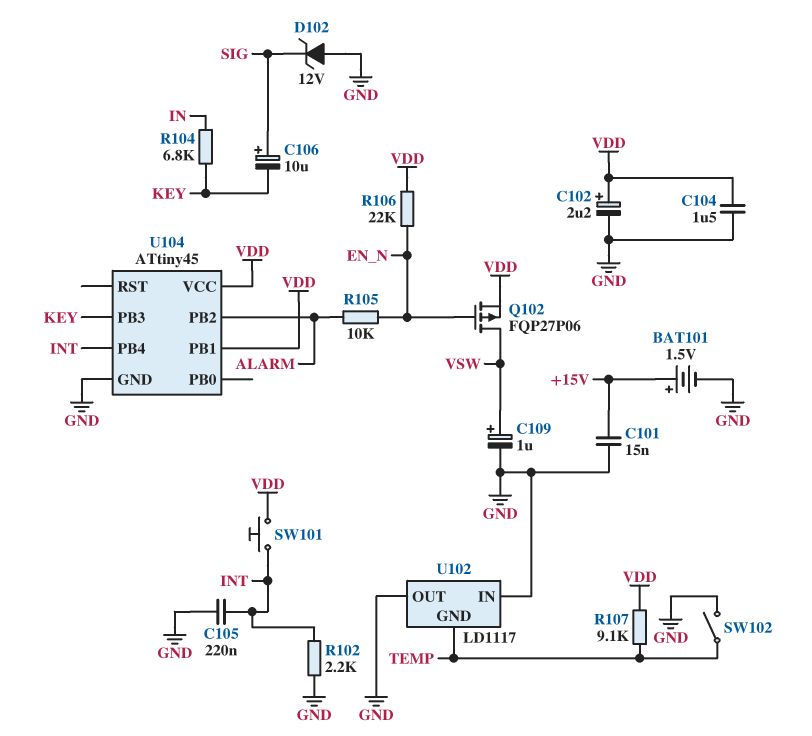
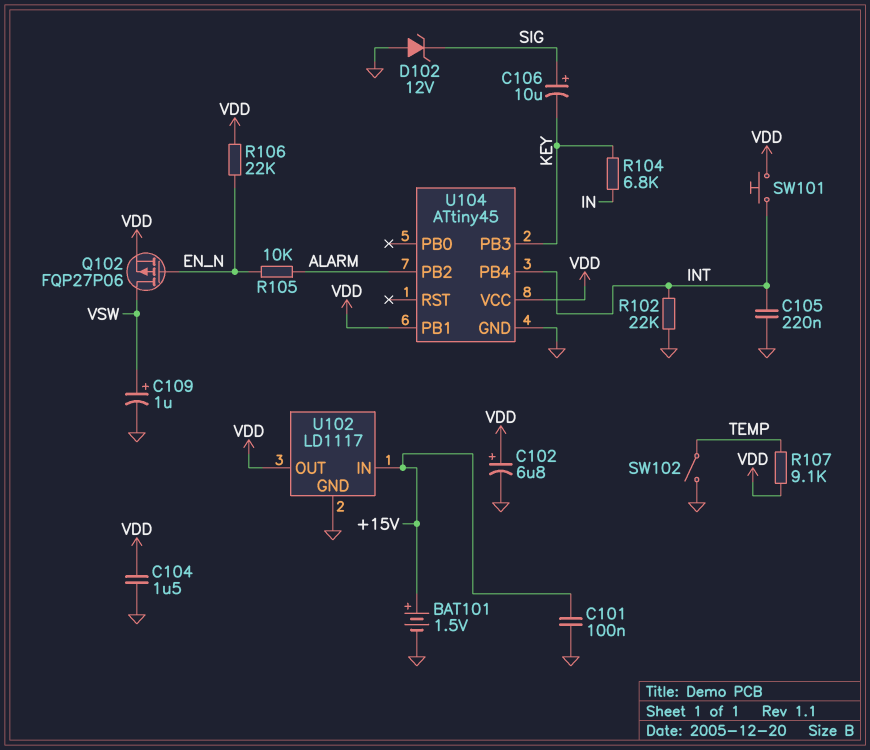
C101: 15nF (+15V, GND) -> 100nF (+15V, GND)
C102: 2.2uF (plus VDD, minus GND) -> 6.8uF (plus VDD, minus GND)
R102: 2.2k (GND, INT) -> 22k (GND, INT)
U102 pin GND: TEMP -> GND
U102 pin IN: GND -> +15V
U102 pin OUT: GND -> VDD

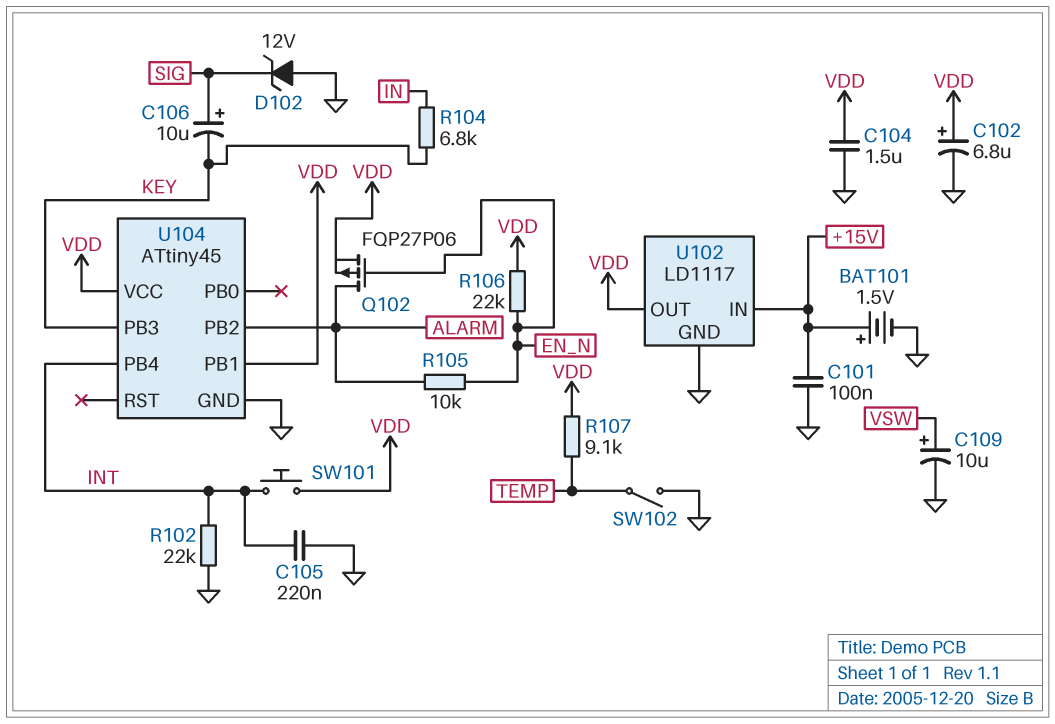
C109: 1uF (plus VSW, minus GND) -> 10uF (plus VSW, minus GND)
Q102: PMOS FQP27P06 (G EN_N, D VSW, S VDD) -> PMOS FQP27P06 (G EN_N, D ALARM, S VDD)

